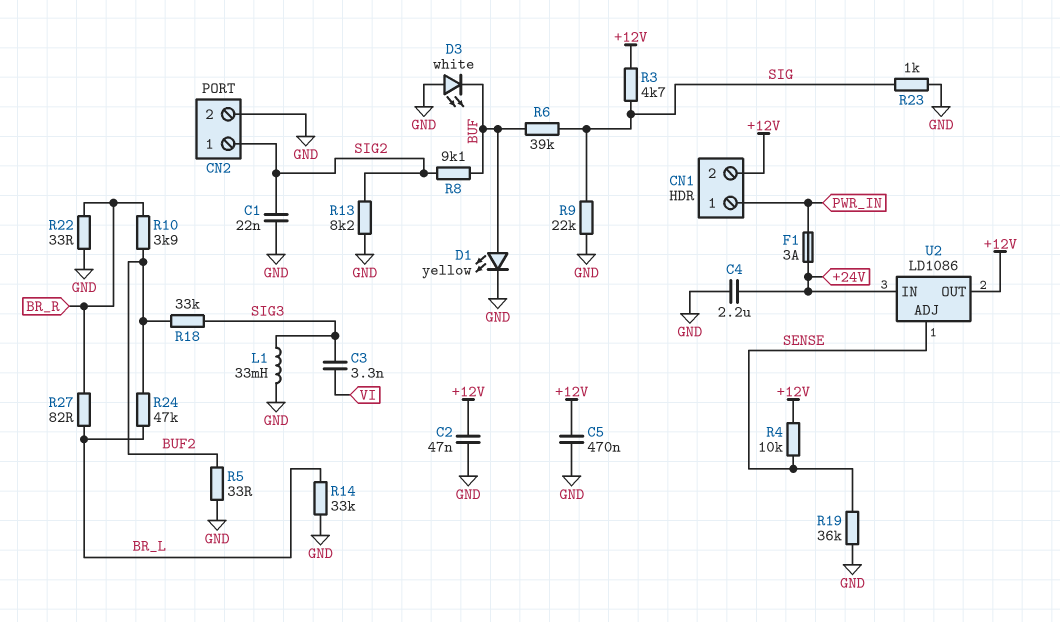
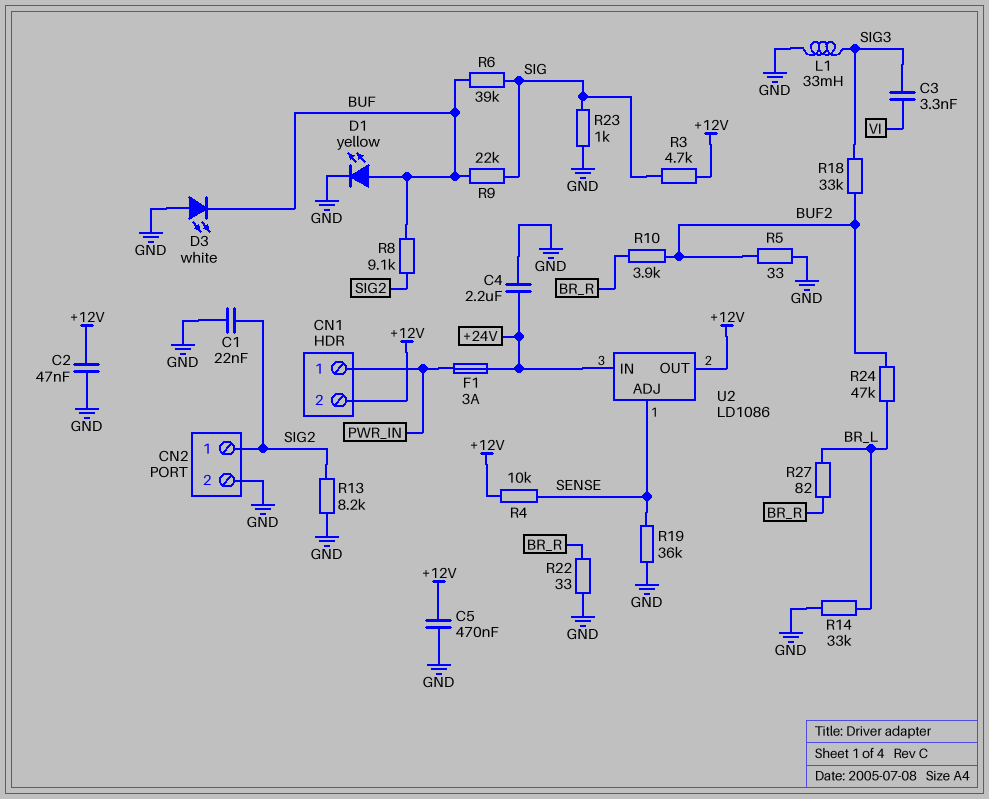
R9: 22k (GND, SIG) -> 22k (BUF, SIG)

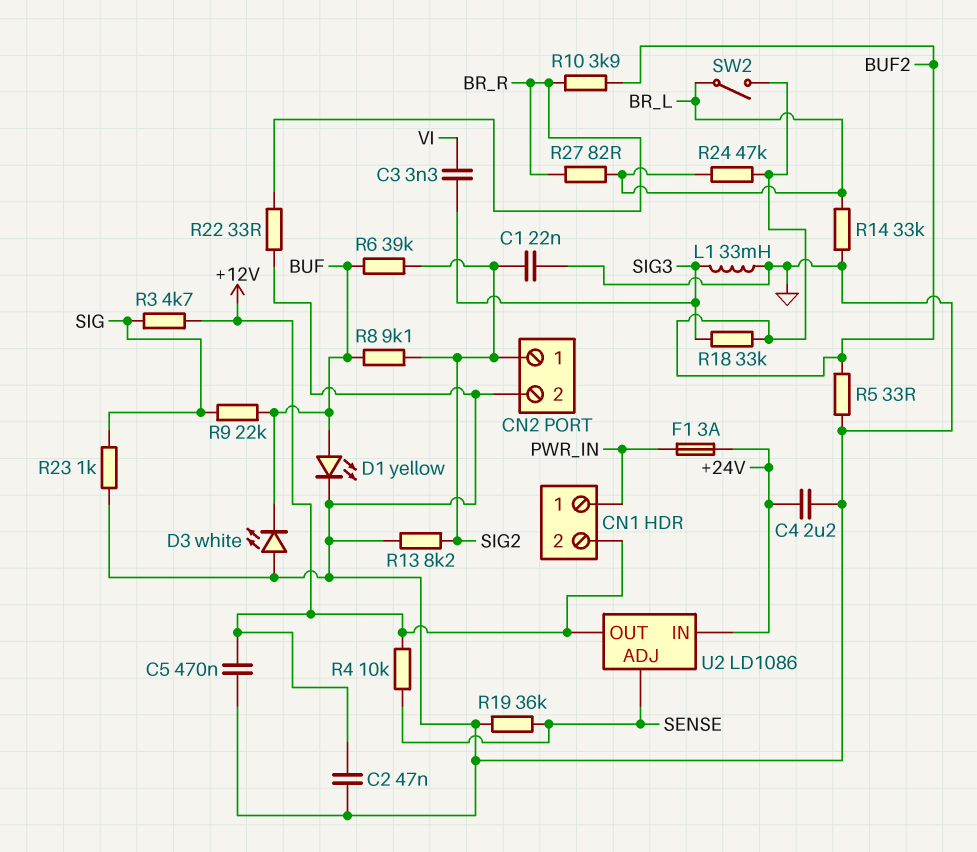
R6: 39k (BUF, SIG) -> 39k (BUF, SIG2)
SW2: none -> switch (BR_L, BUF2)

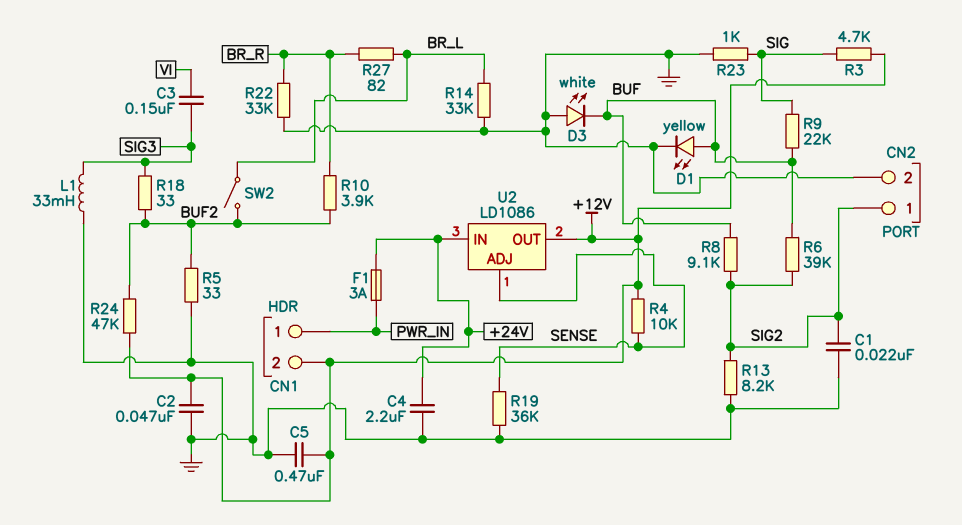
C3: 3.3nF (SIG3, VI) -> 150nF (SIG3, VI)
R18: 33k (BUF2, SIG3) -> 33 (BUF2, SIG3)
R22: 33 (BR_R, GND) -> 33k (BR_R, GND)
R24: 47k (BR_L, BUF2) -> 47k (+12V, BUF2)

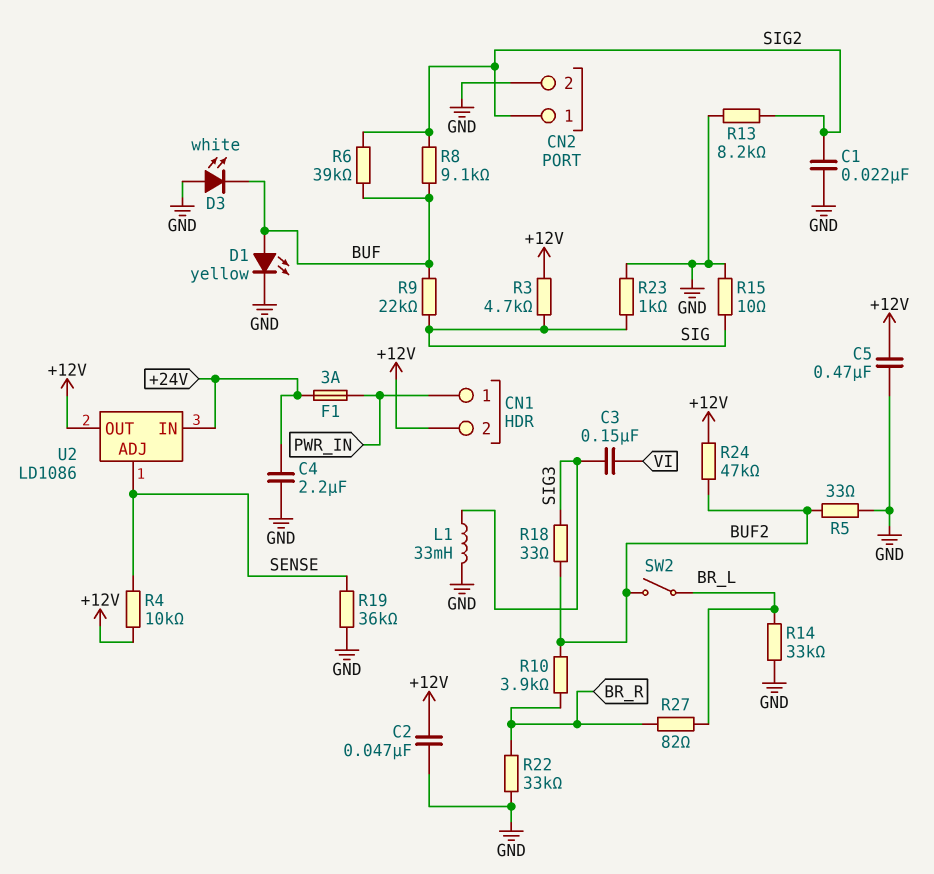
R15: none -> 10 (GND, SIG)

